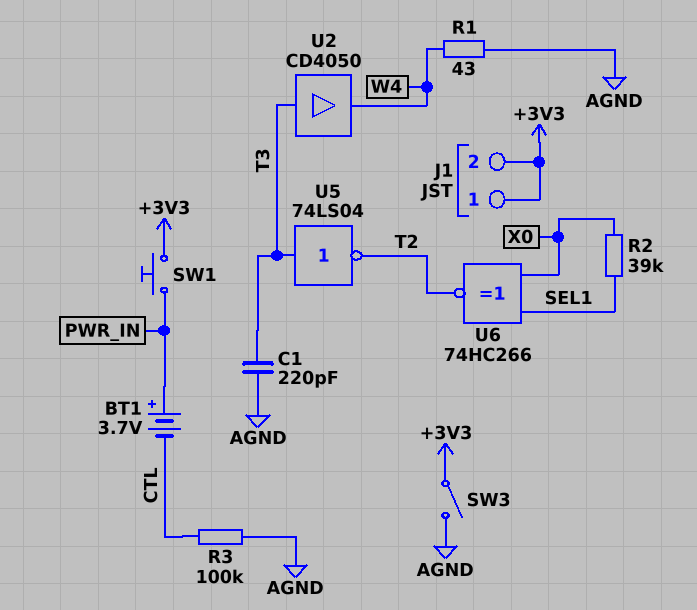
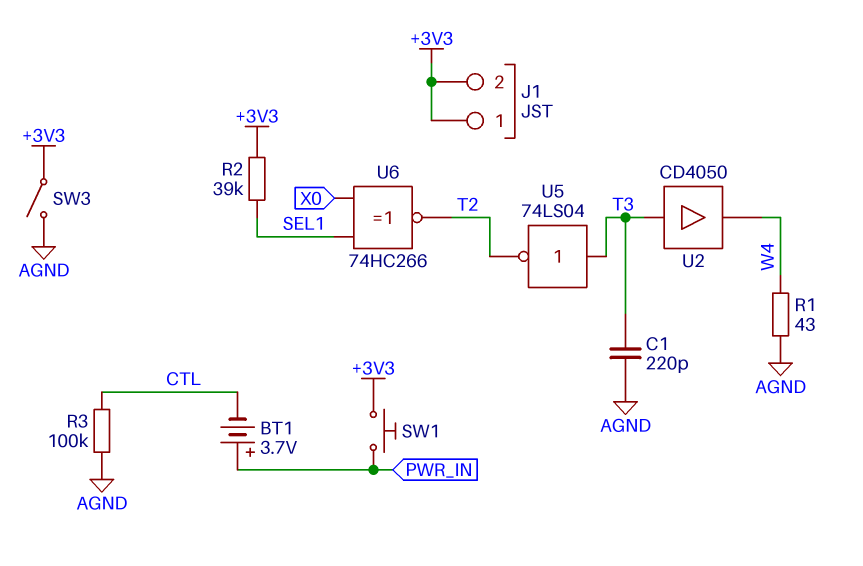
R2: 39k (SEL1, X0) -> 39k (+3V3, SEL1)

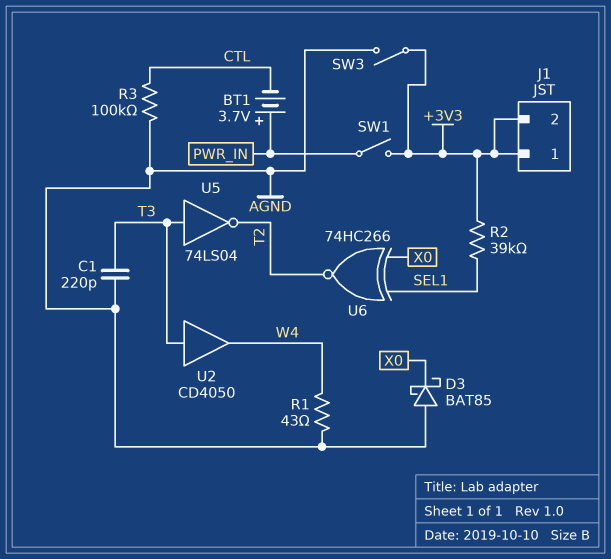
D3: none -> schottky BAT85 (A AGND, K X0)
SW1: button (+3V3, PWR_IN) -> switch (+3V3, PWR_IN)

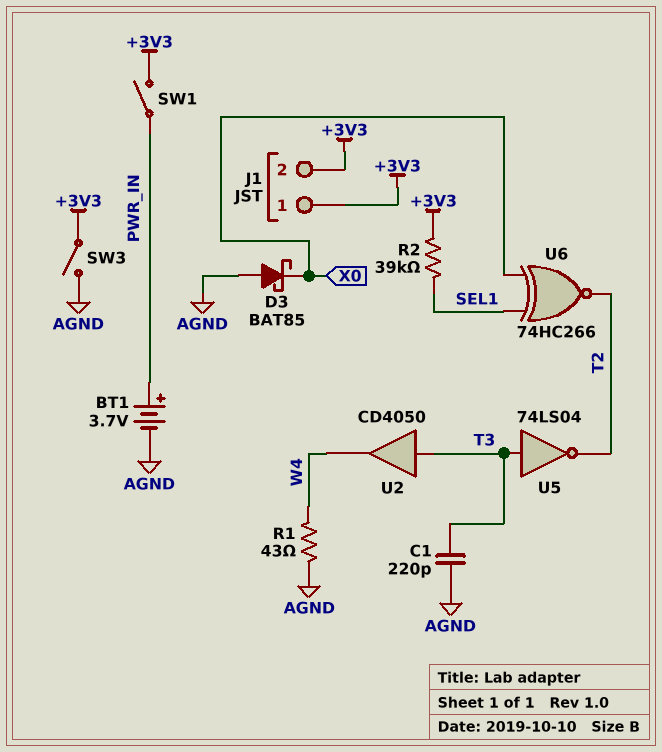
BT1: 3.7V (plus PWR_IN, minus CTL) -> 3.7V (plus PWR_IN, minus AGND)
R3: 100k (AGND, CTL) -> none

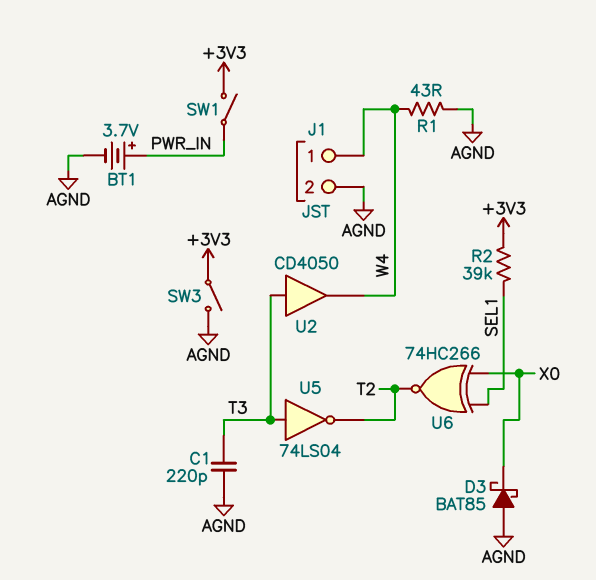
J1 pin 1: +3V3 -> W4
J1 pin 2: +3V3 -> AGND

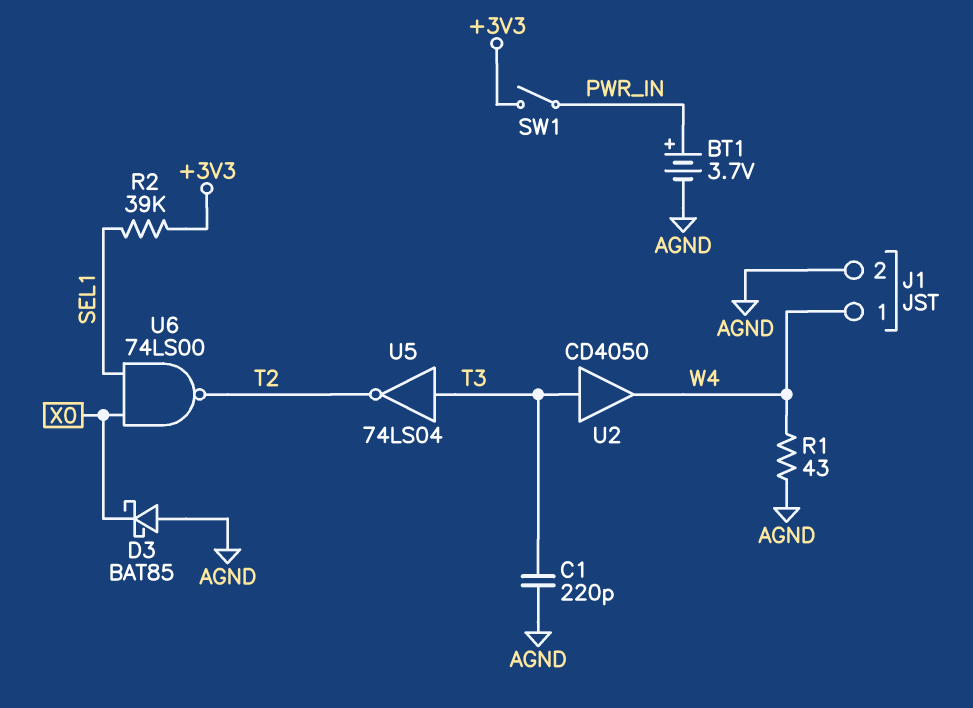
SW3: switch (+3V3, AGND) -> none
U6: XNOR 74HC266 (in SEL1, in X0, out T2) -> NAND 74LS00 (in SEL1, in X0, out T2)

